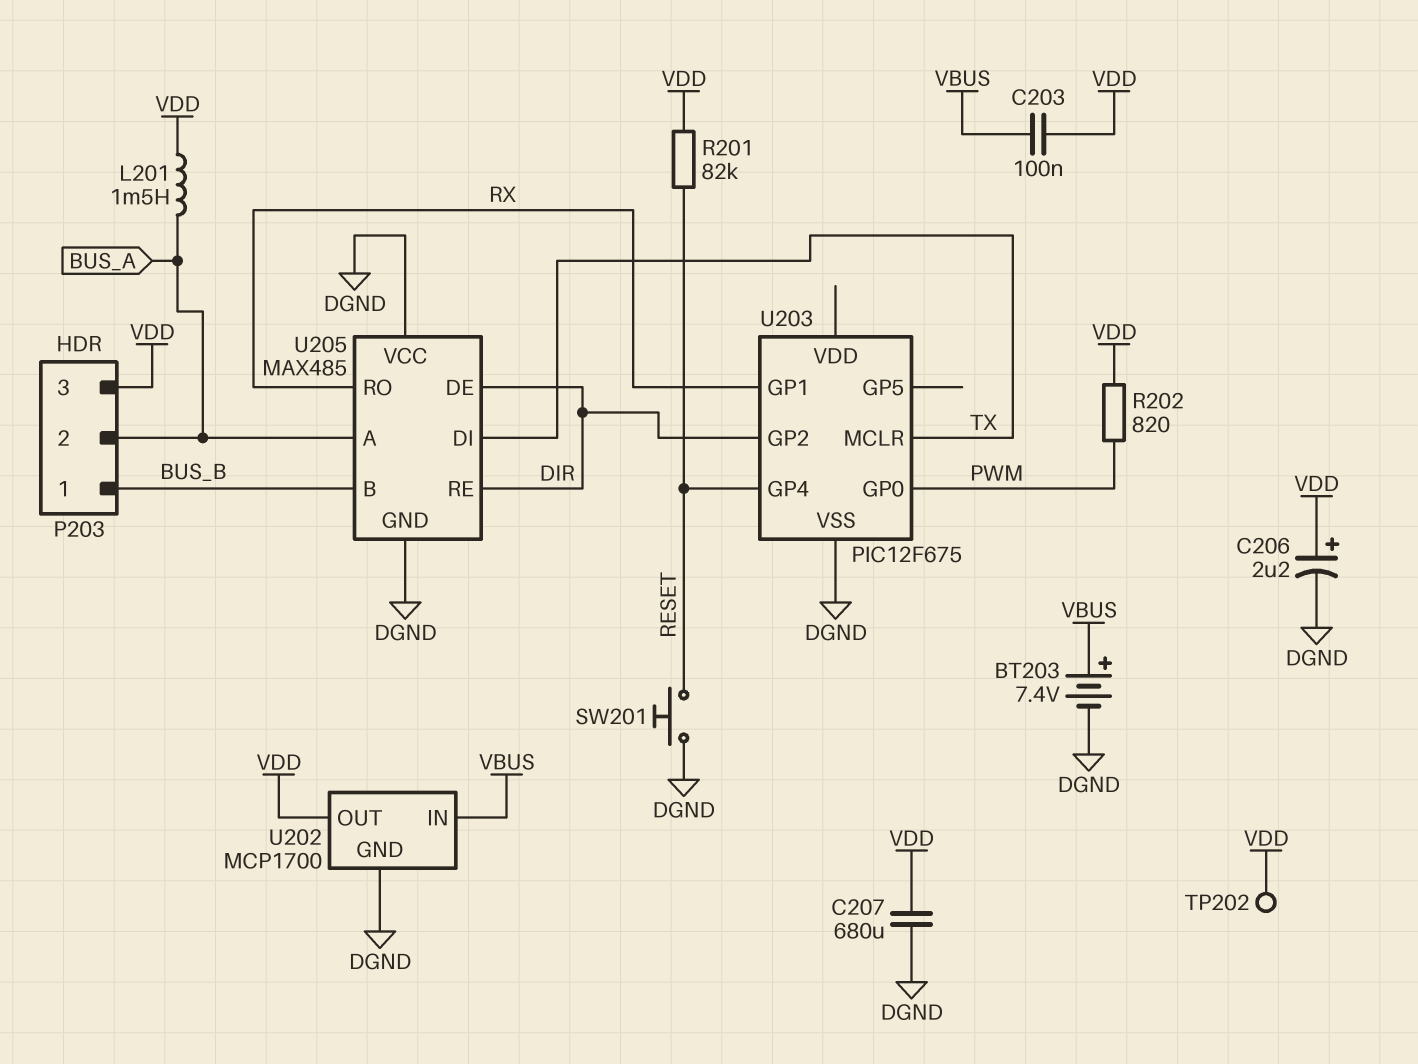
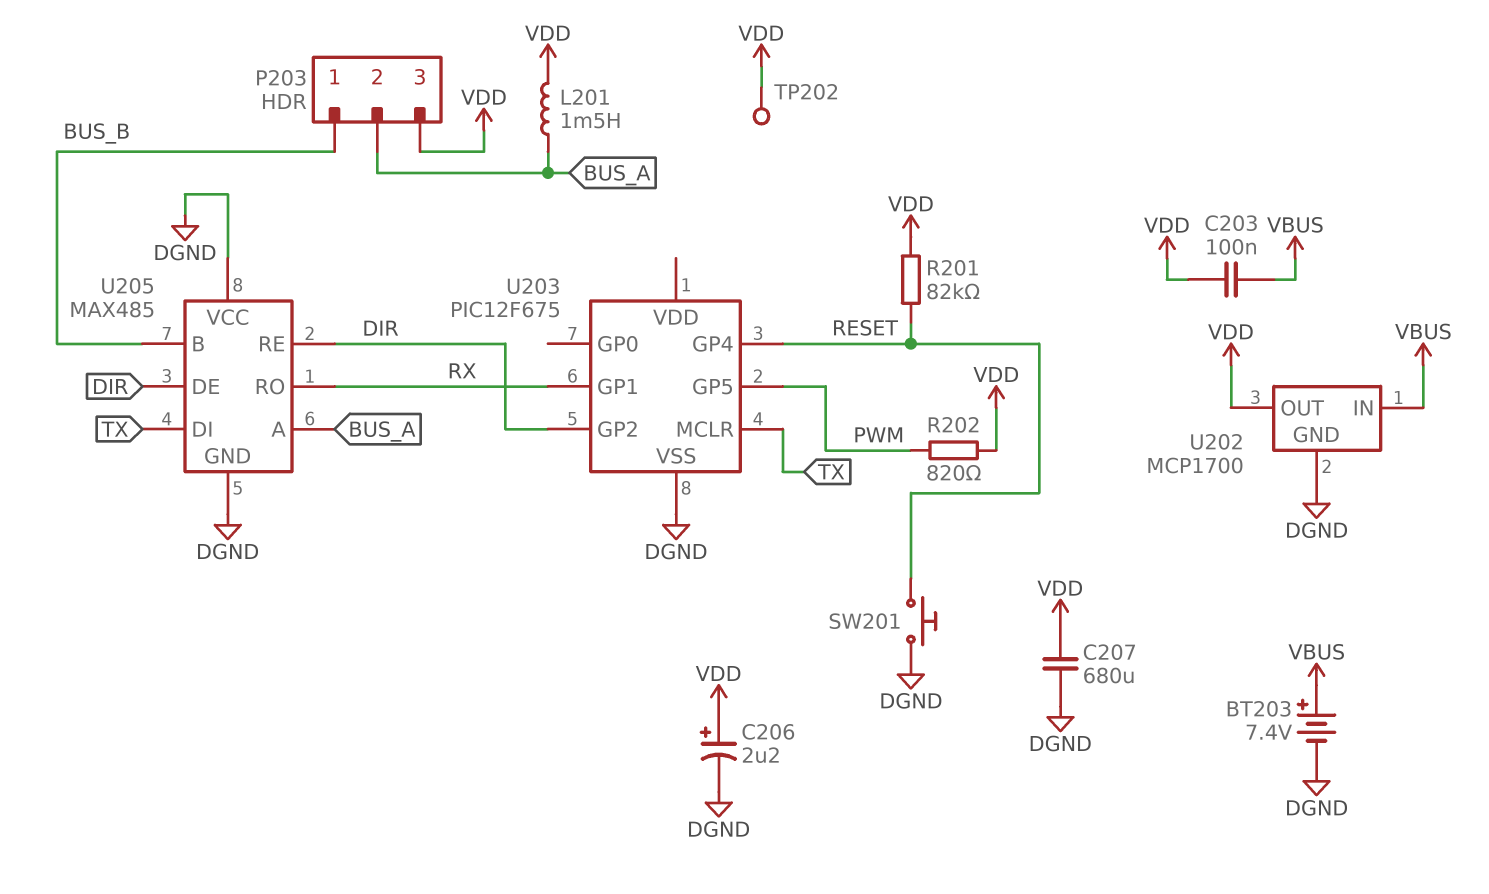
U203 pin GP0: PWM -> none
U203 pin GP5: none -> PWM

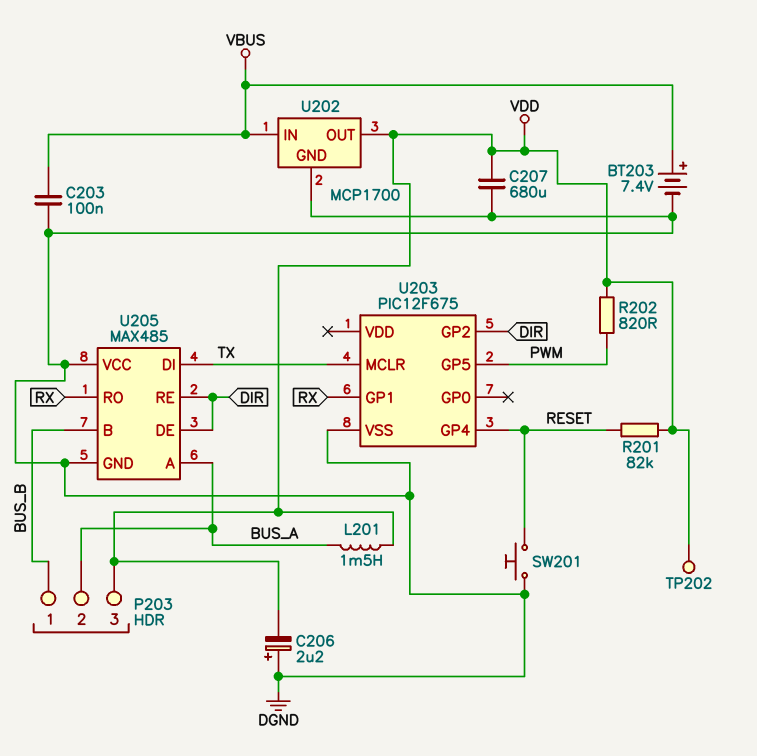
C203: 100nF (VBUS, VDD) -> 100nF (DGND, VBUS)
C206: 2.2uF (plus VDD, minus DGND) -> 2.2uF (plus DGND, minus VDD)

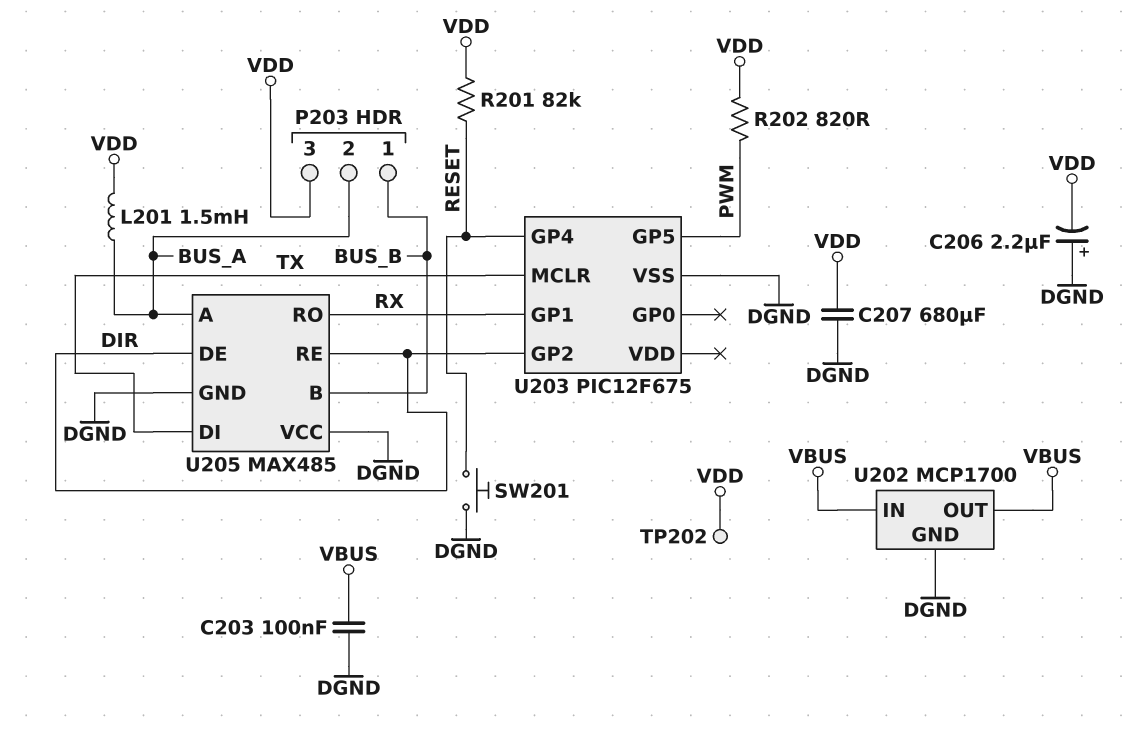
BT203: 7.4V (plus VBUS, minus DGND) -> none
U202 pin OUT: VDD -> VBUS

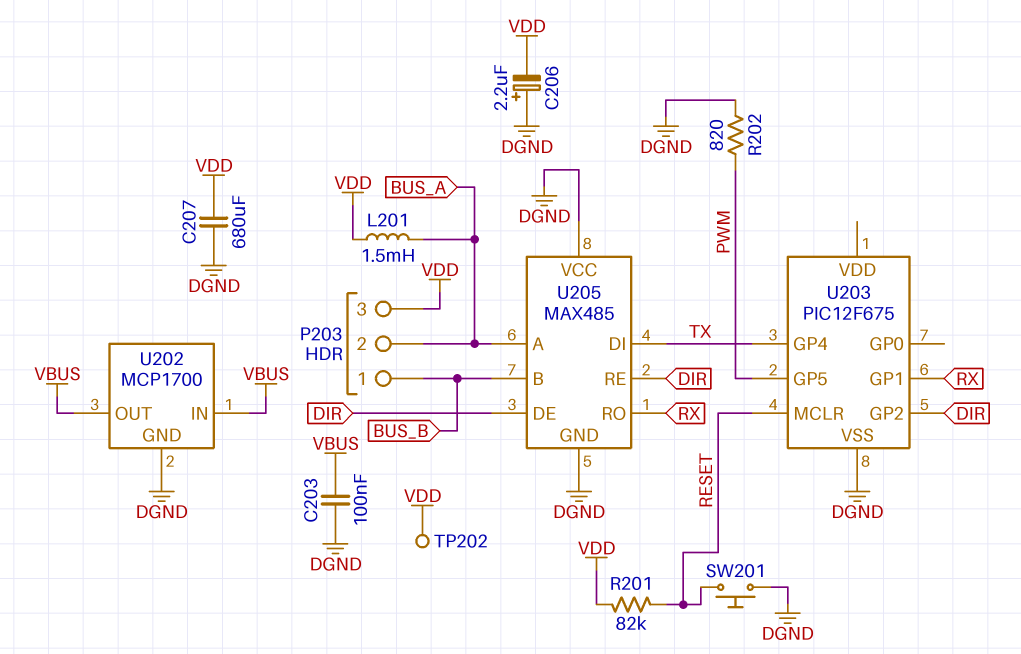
R202: 820 (PWM, VDD) -> 820 (DGND, PWM)
U203 pin GP4: RESET -> TX
U203 pin MCLR: TX -> RESET

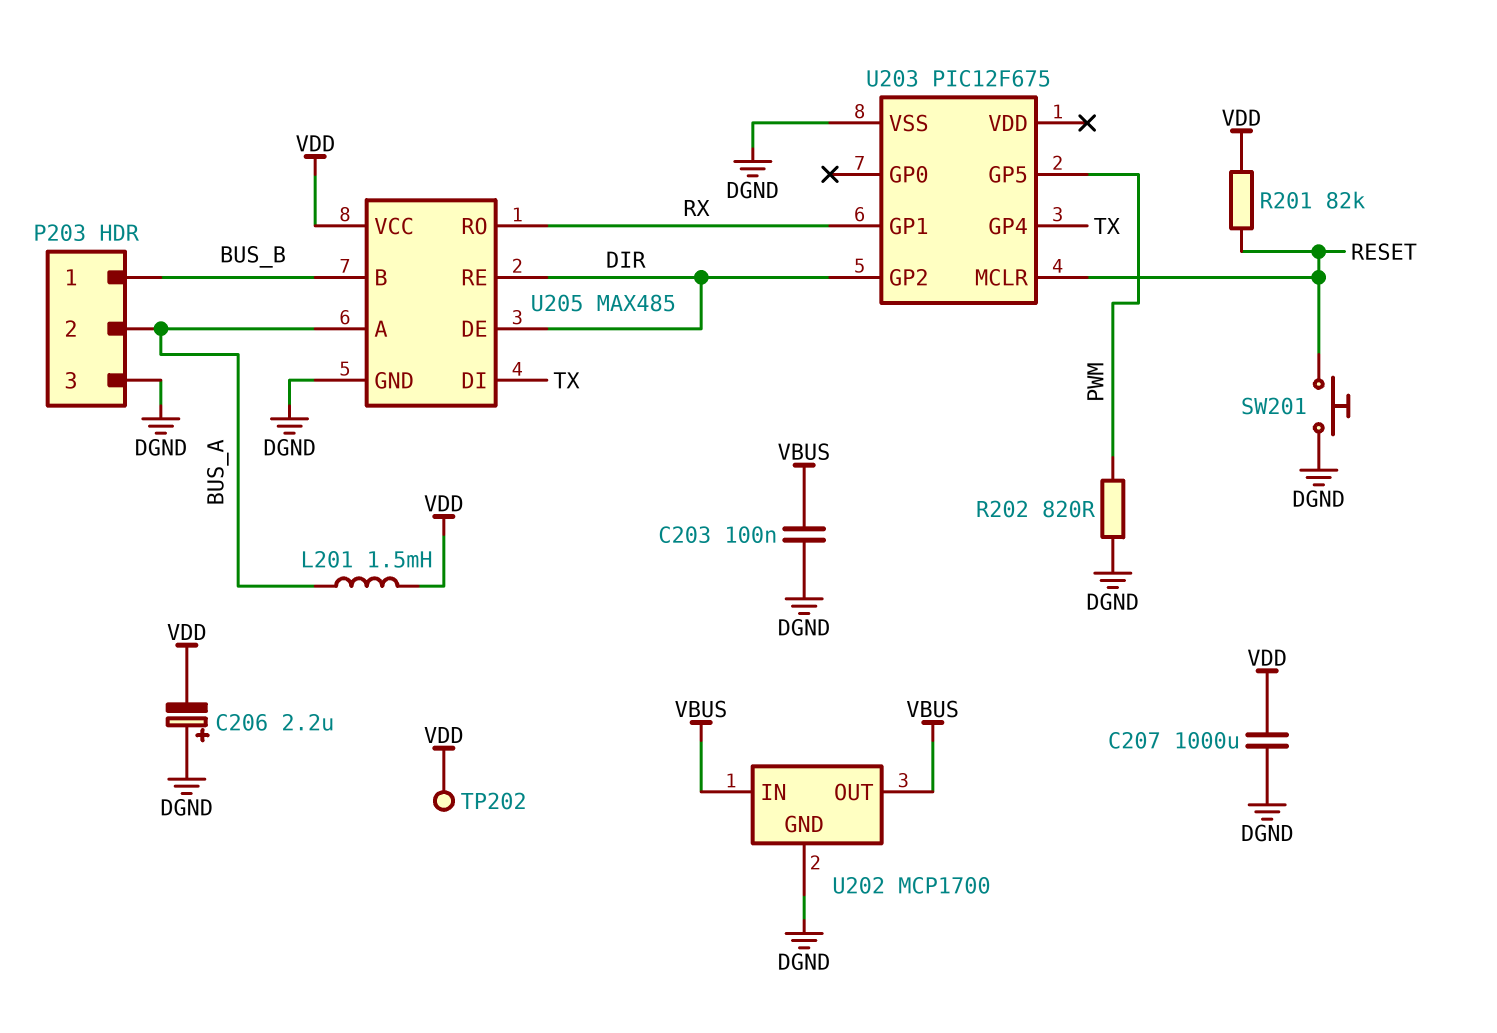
C207: 680uF (DGND, VDD) -> 1000uF (DGND, VDD)
P203 pin 3: VDD -> DGND
U205 pin VCC: DGND -> VDD

